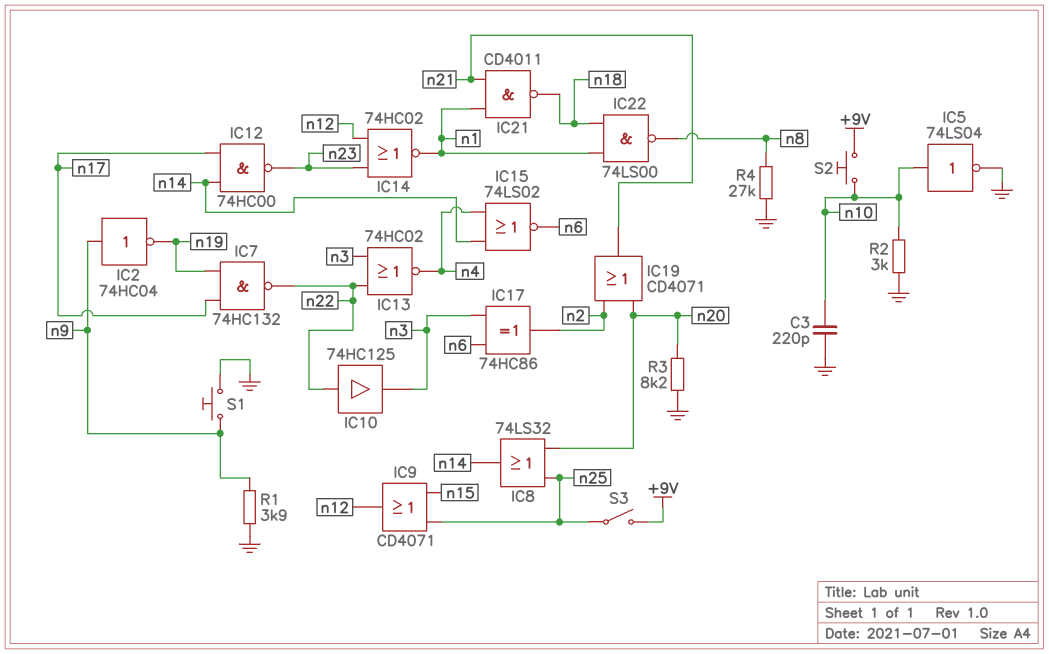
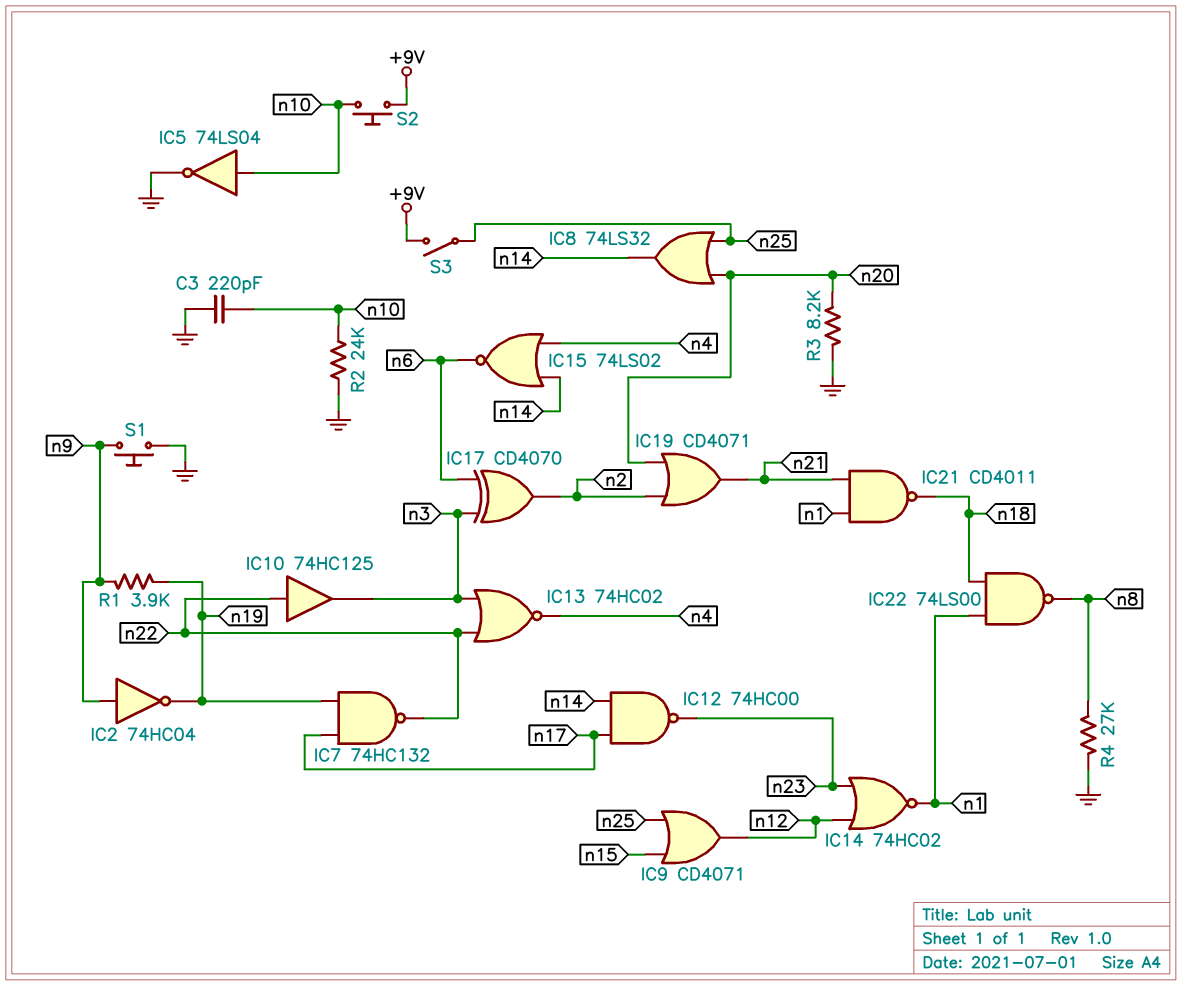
IC17: XOR 74HC86 (in n3, in n6, out n2) -> XOR CD4070 (in n3, in n6, out n2)
R1: 3.9k (GND, n9) -> 3.9k (n9, n19)
R2: 3k (GND, n10) -> 24k (GND, n10)

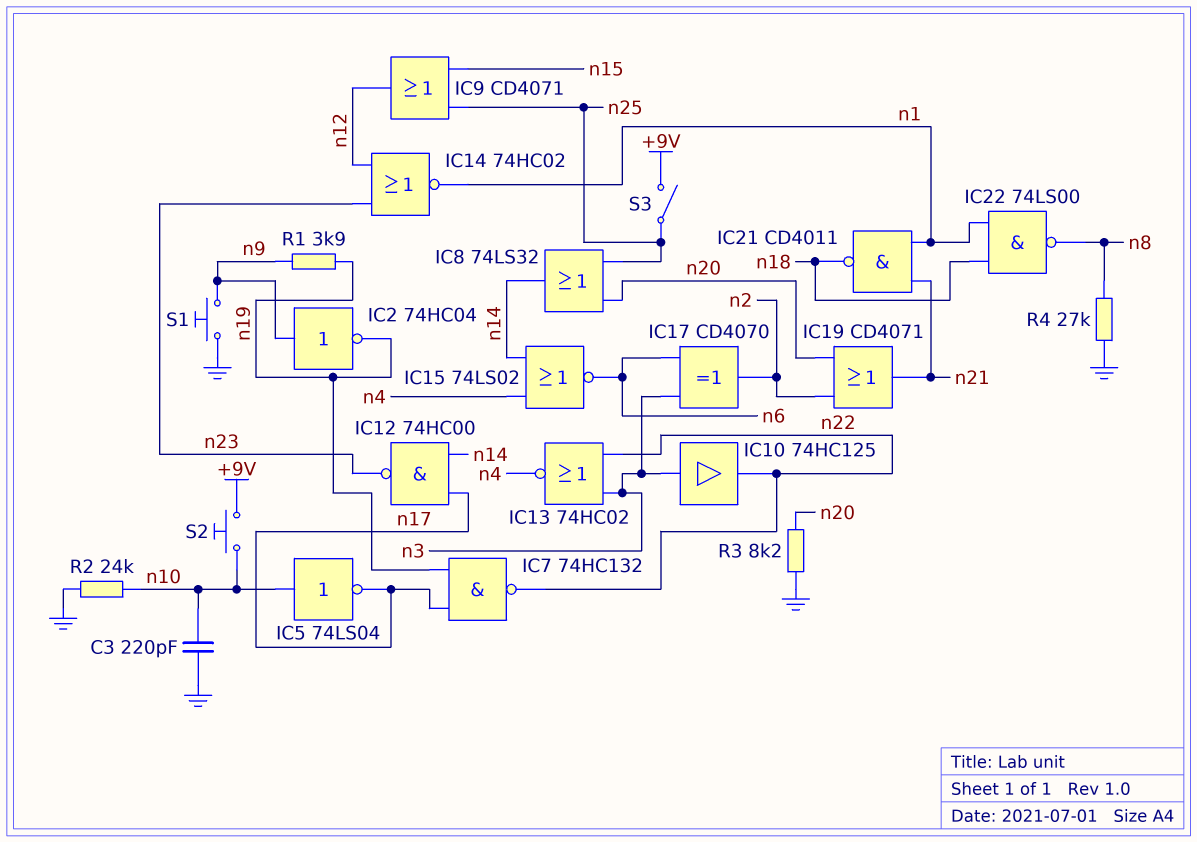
IC5: NOT 74LS04 (in n10, out GND) -> NOT 74LS04 (in n10, out n17)
IC10: buffer 74HC125 (in n22, out n3) -> buffer 74HC125 (in n3, out n22)

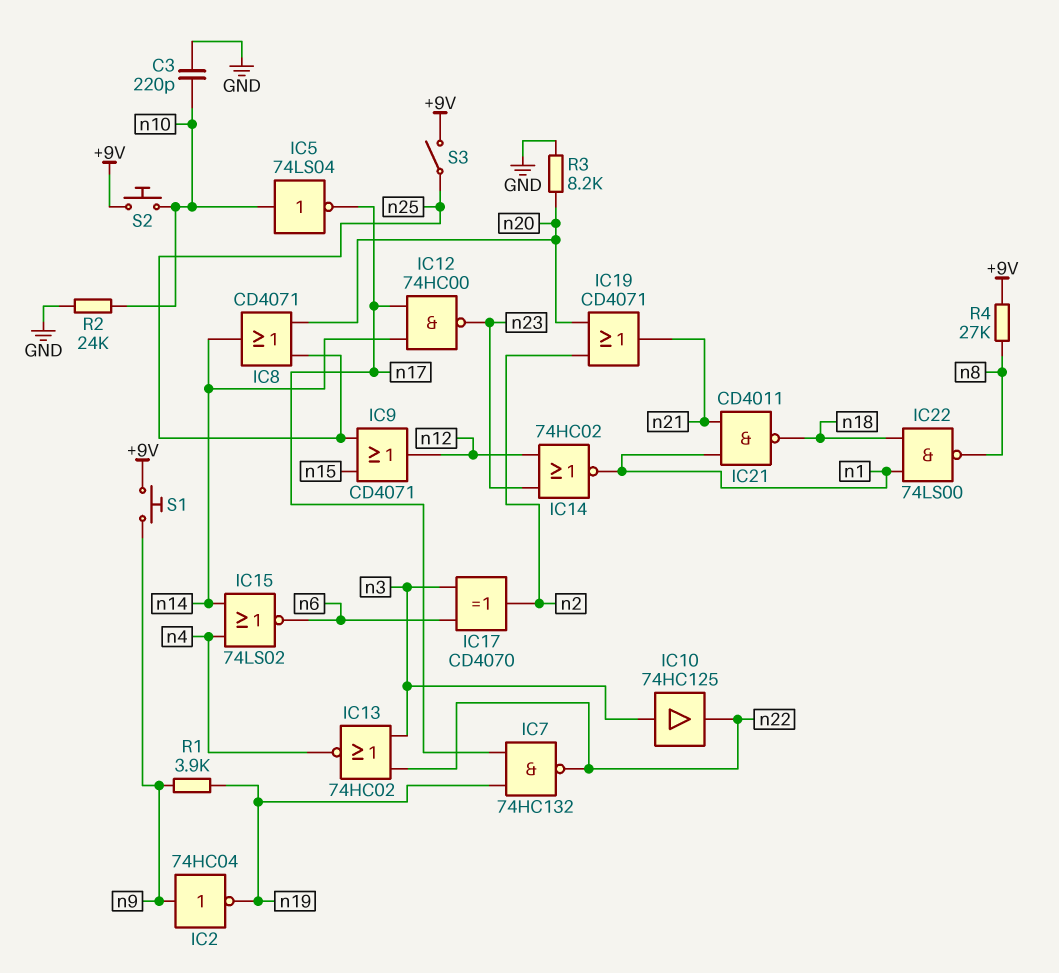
IC8: OR 74LS32 (in n20, in n25, out n14) -> OR CD4071 (in n20, in n25, out n14)
R4: 27k (GND, n8) -> 27k (+9V, n8)
S1: button (GND, n9) -> button (+9V, n9)

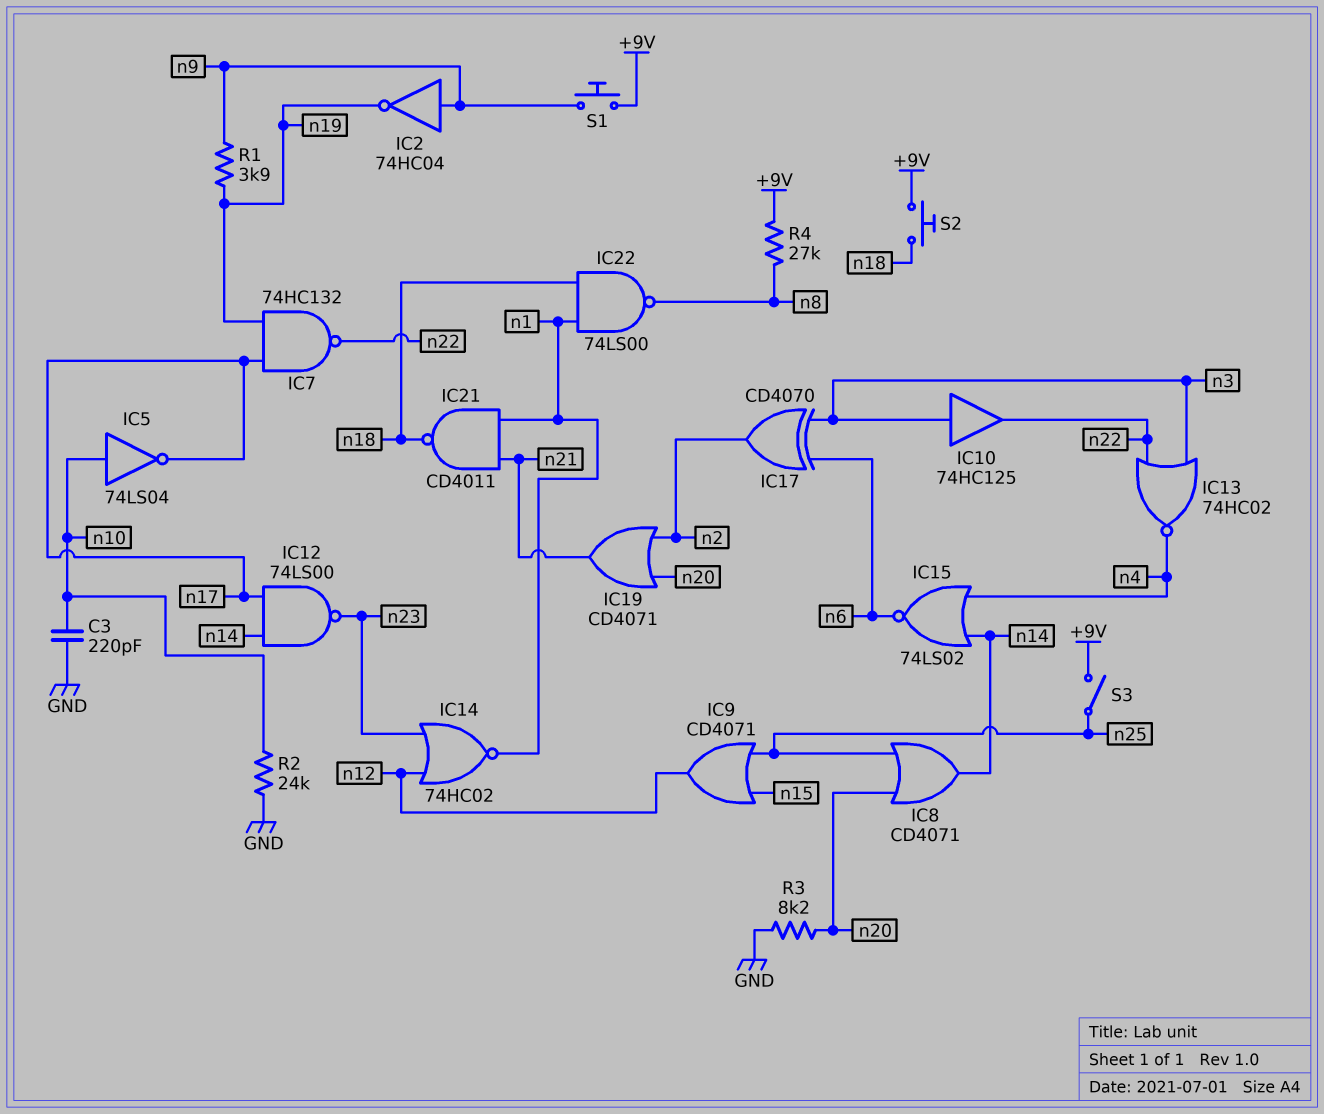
IC12: NAND 74HC00 (in n14, in n17, out n23) -> NAND 74LS00 (in n14, in n17, out n23)
S2: button (+9V, n10) -> button (+9V, n18)

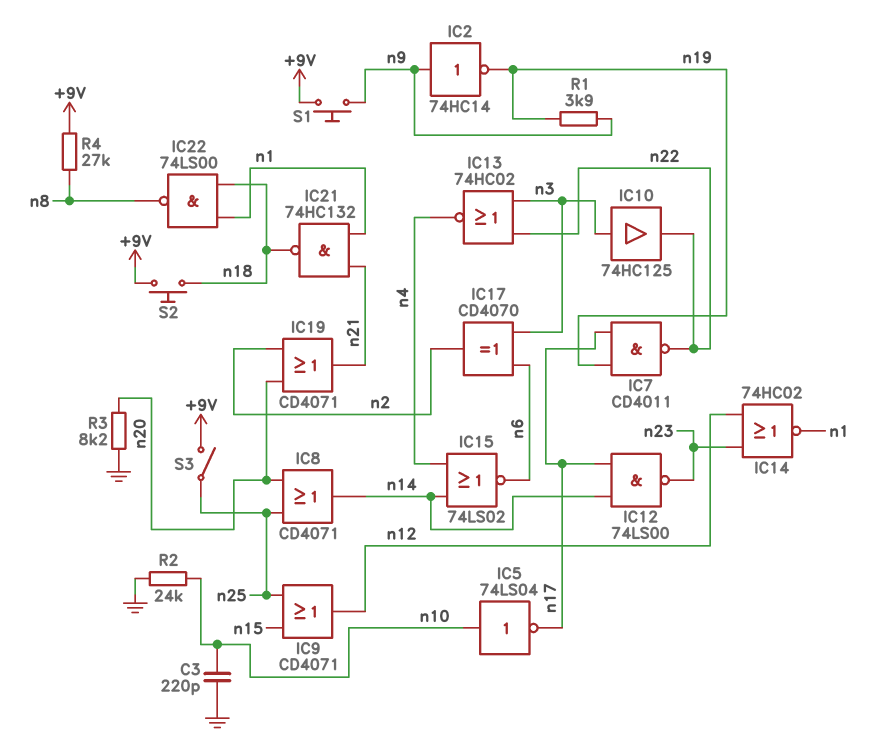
IC2: NOT 74HC04 (in n9, out n19) -> NOT 74HC14 (in n9, out n19)
IC7: NAND 74HC132 (in n17, in n19, out n22) -> NAND CD4011 (in n17, in n19, out n22)
IC21: NAND CD4011 (in n1, in n21, out n18) -> NAND 74HC132 (in n1, in n21, out n18)

